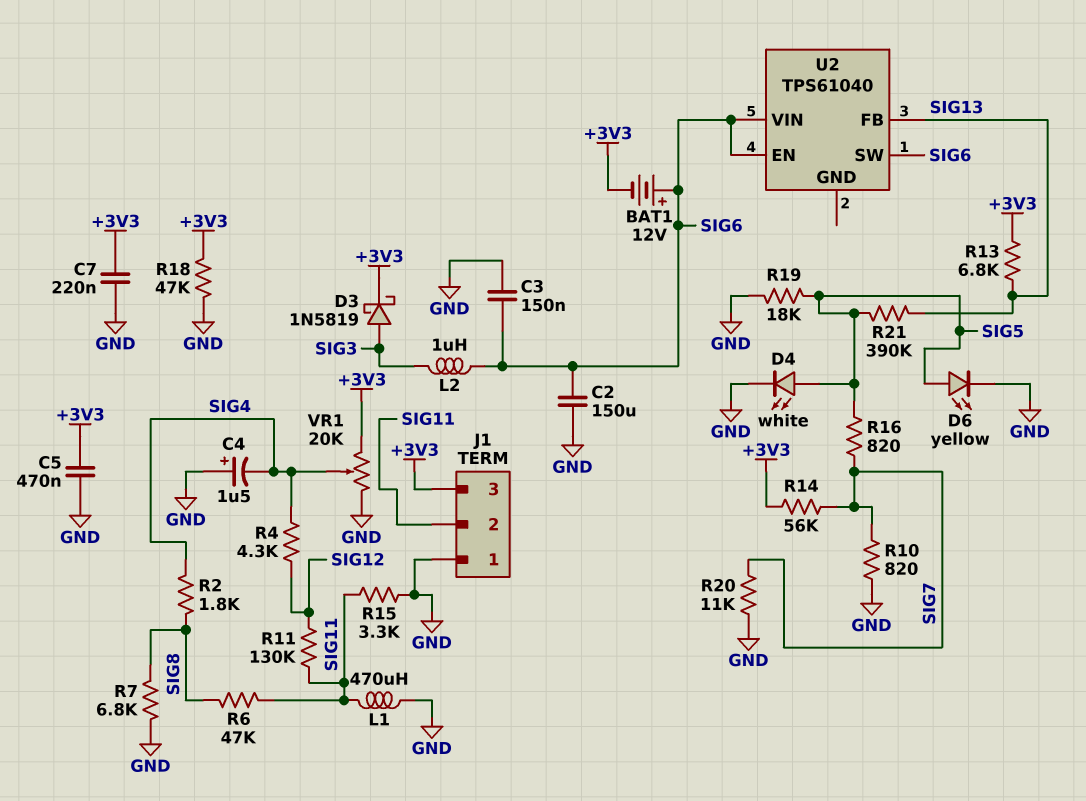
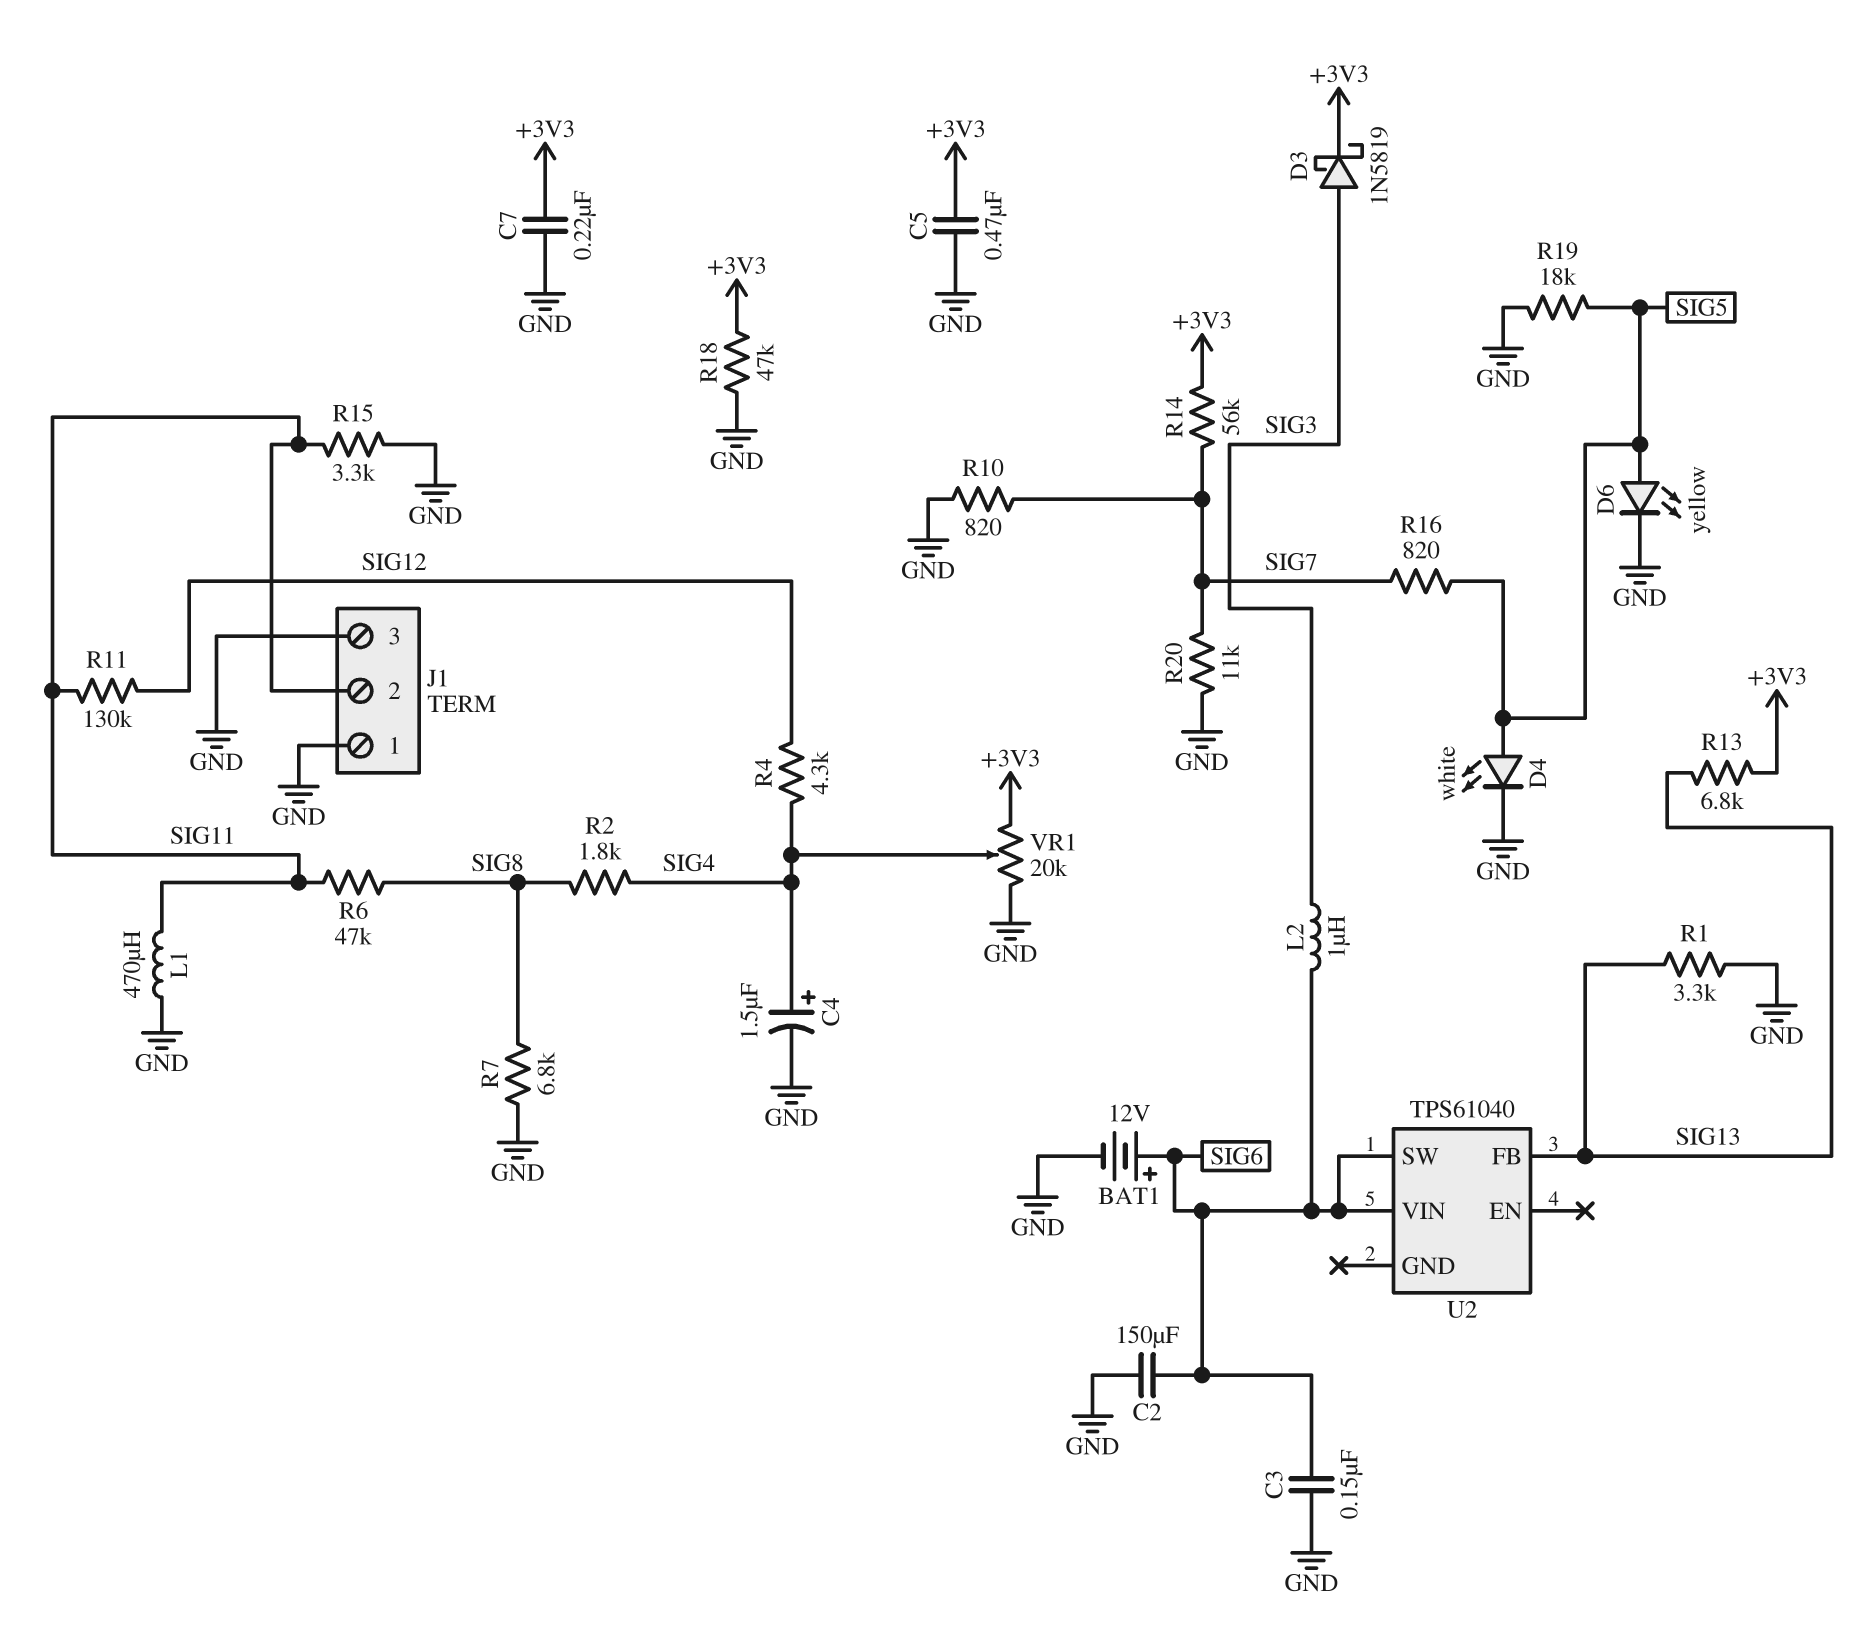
BAT1: 12V (plus SIG6, minus +3V3) -> 12V (plus SIG6, minus GND)
C4: 1.5uF (plus GND, minus SIG4) -> 1.5uF (plus SIG4, minus GND)
J1 pin 3: +3V3 -> GND
R1: none -> 3.3k (GND, SIG13)
R21: 390k (SIG5, SIG13) -> none
U2 pin EN: SIG6 -> none

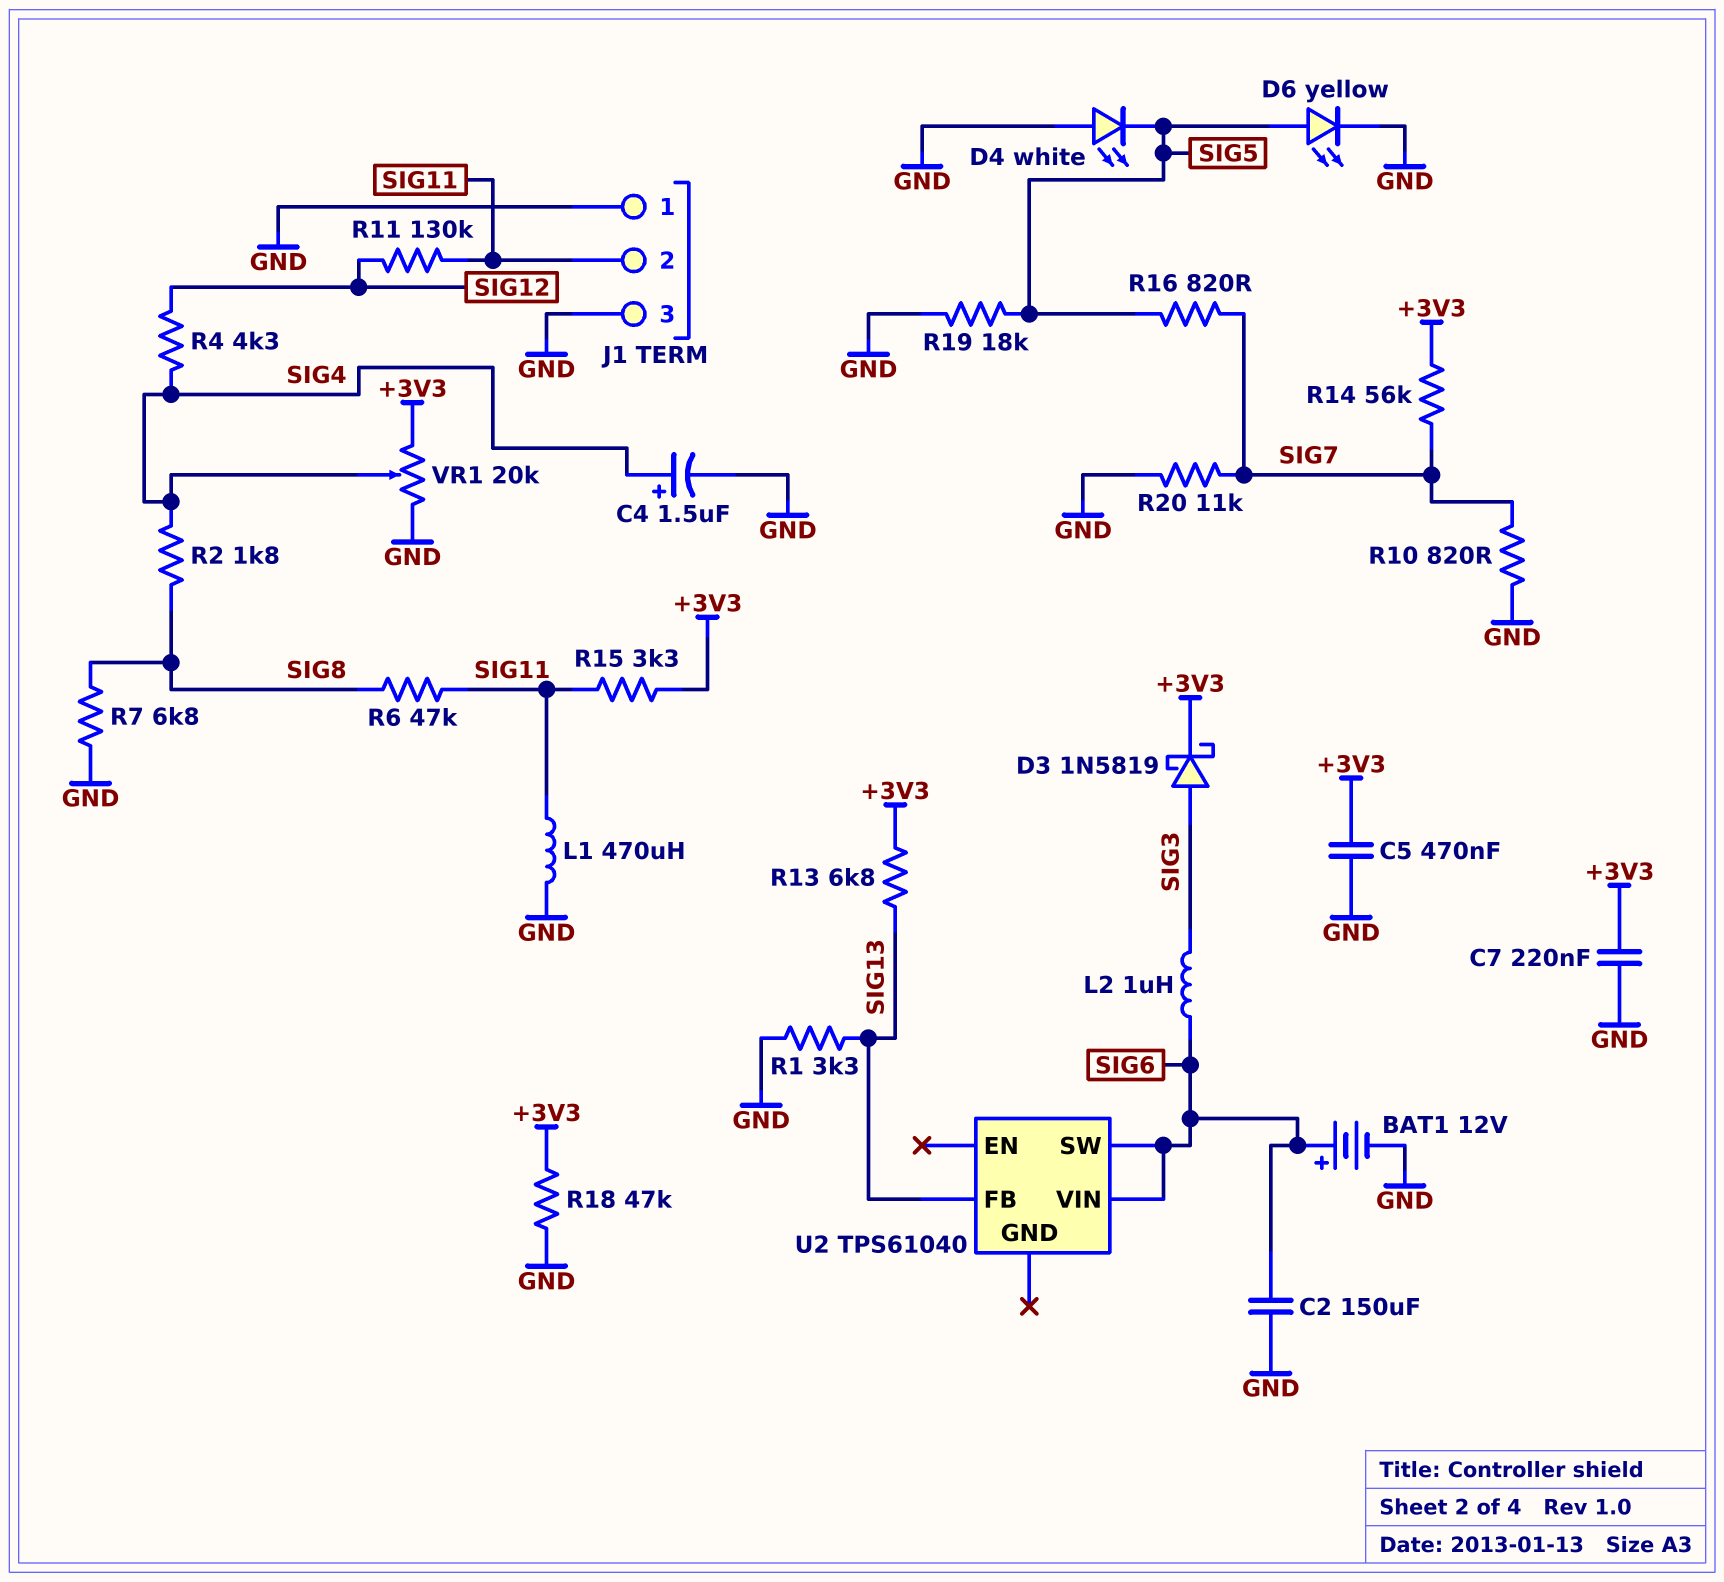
C3: 150nF (GND, SIG6) -> none
D4: LED white (A SIG5, K GND) -> LED white (A GND, K SIG5)
R15: 3.3k (GND, SIG11) -> 3.3k (+3V3, SIG11)

